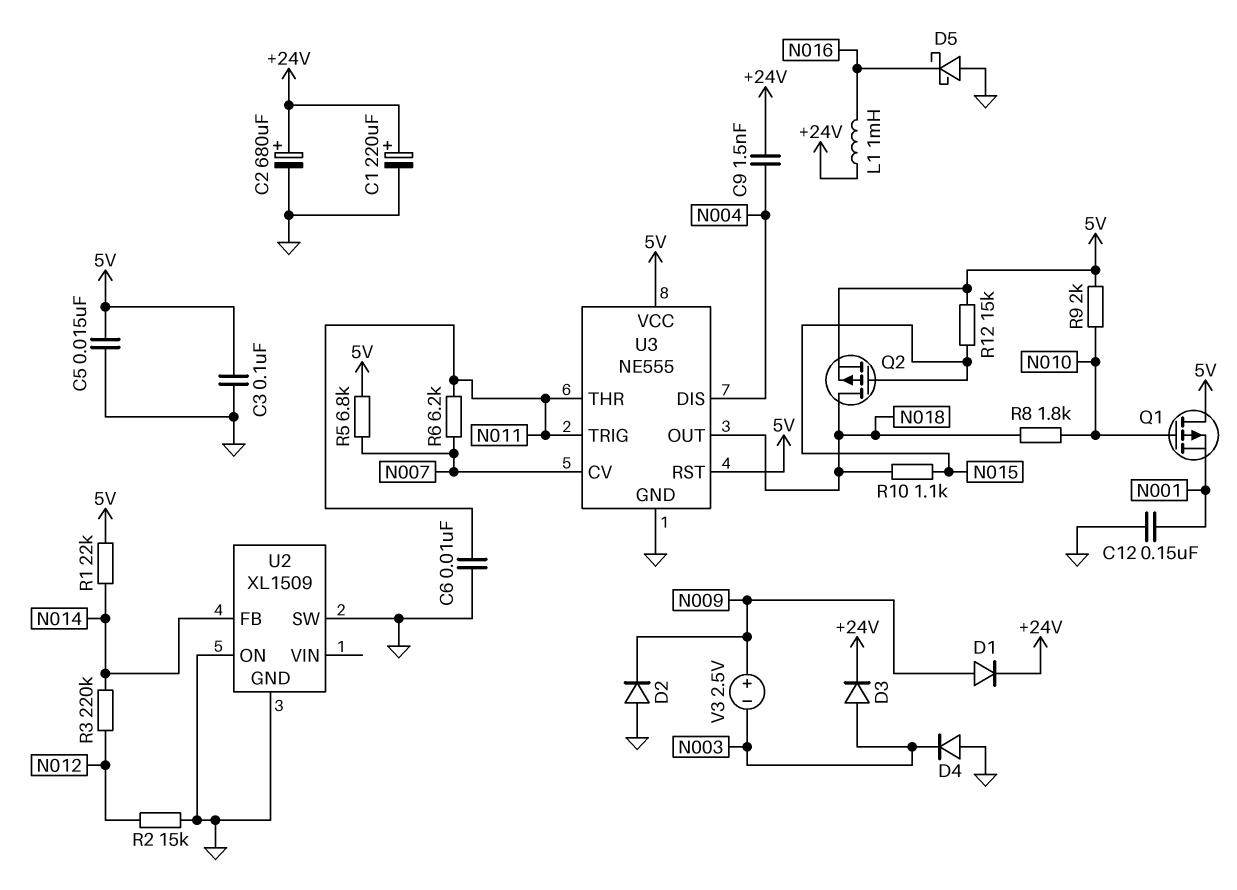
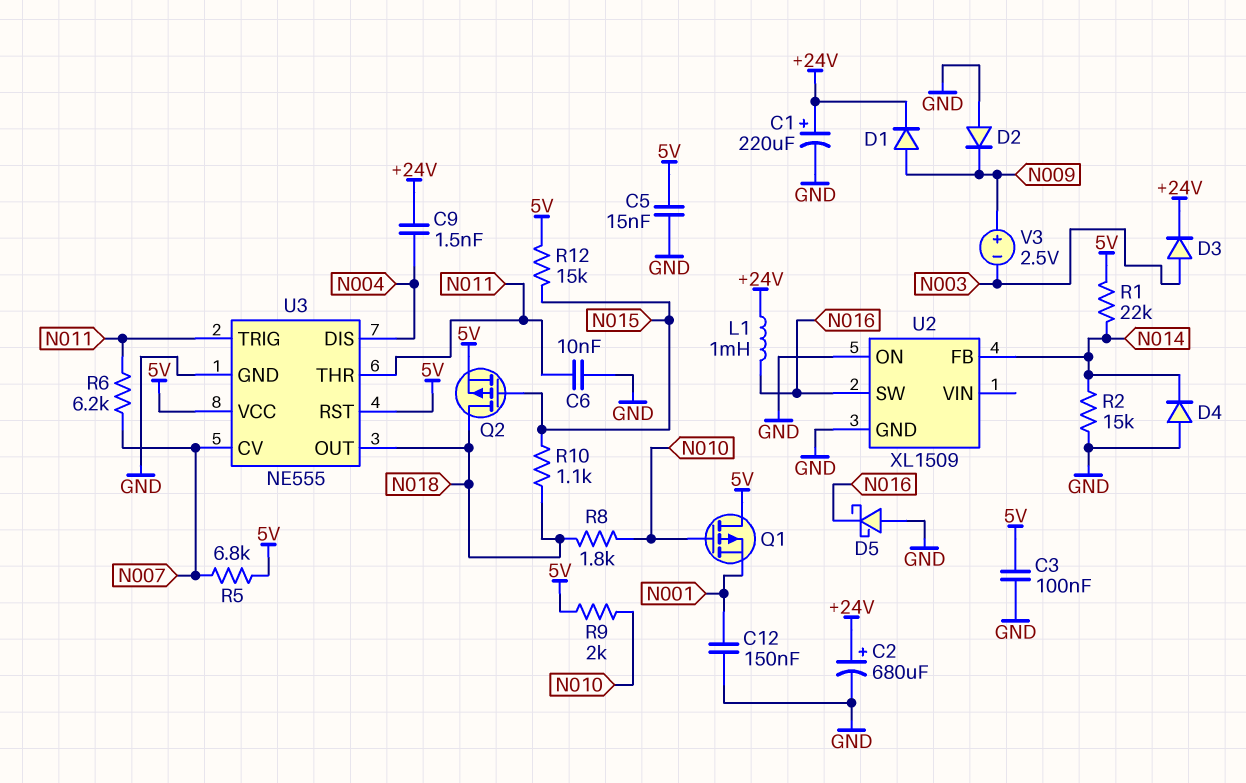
D4: diode (A GND, K N003) -> diode (A GND, K N014)
R2: 15k (GND, N012) -> 15k (GND, N014)
R3: 220k (N012, N014) -> none
U2 pin SW: GND -> N016

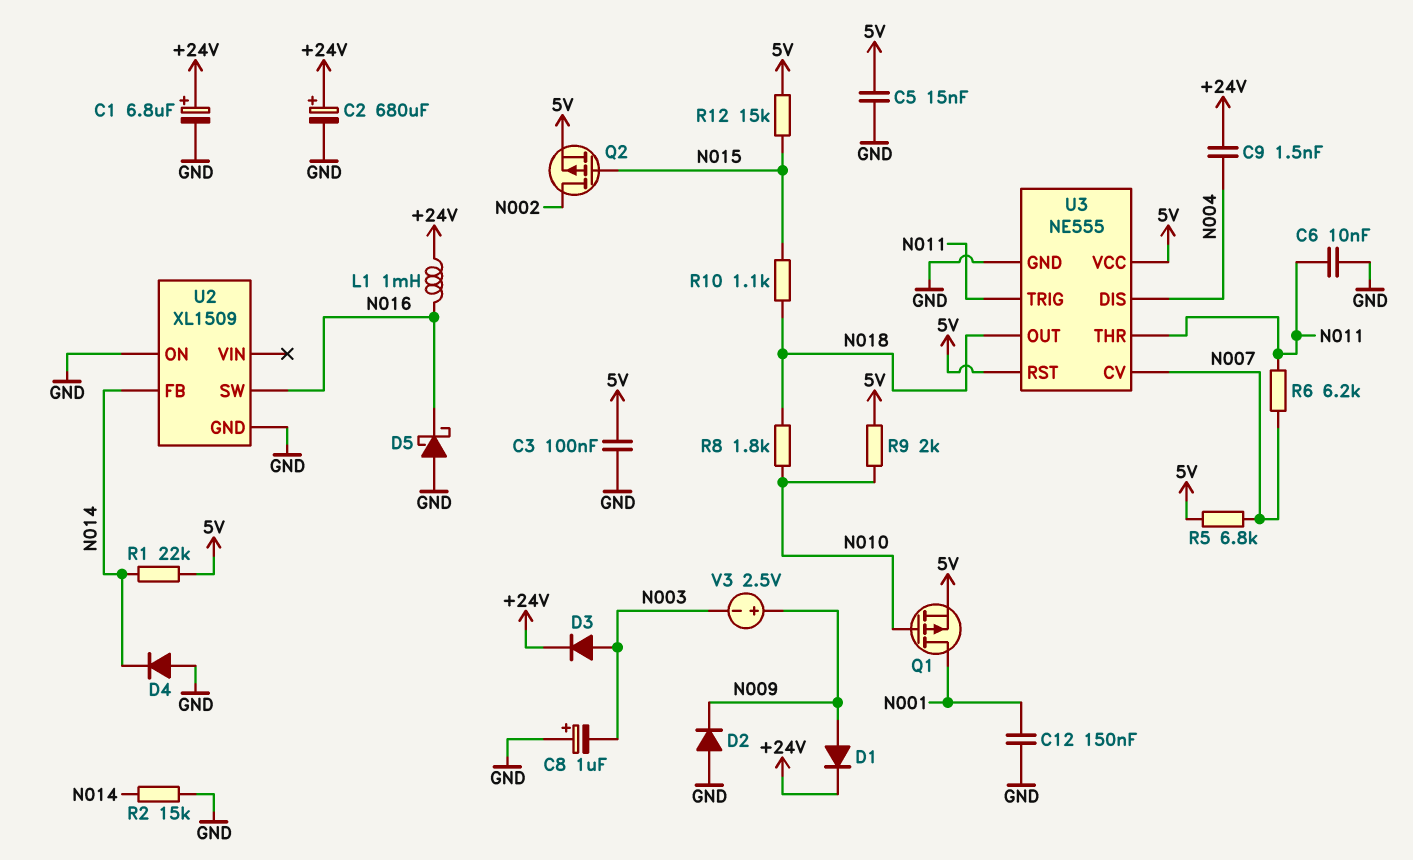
C1: 220uF (plus +24V, minus GND) -> 6.8uF (plus +24V, minus GND)
C8: none -> 1uF (plus GND, minus N003)
Q1: PMOS (G N010, D 5V, S N001) -> PMOS (G N010, D N001, S 5V)
Q2: PMOS (G N015, D N018, S 5V) -> PMOS (G N015, D N002, S 5V)

